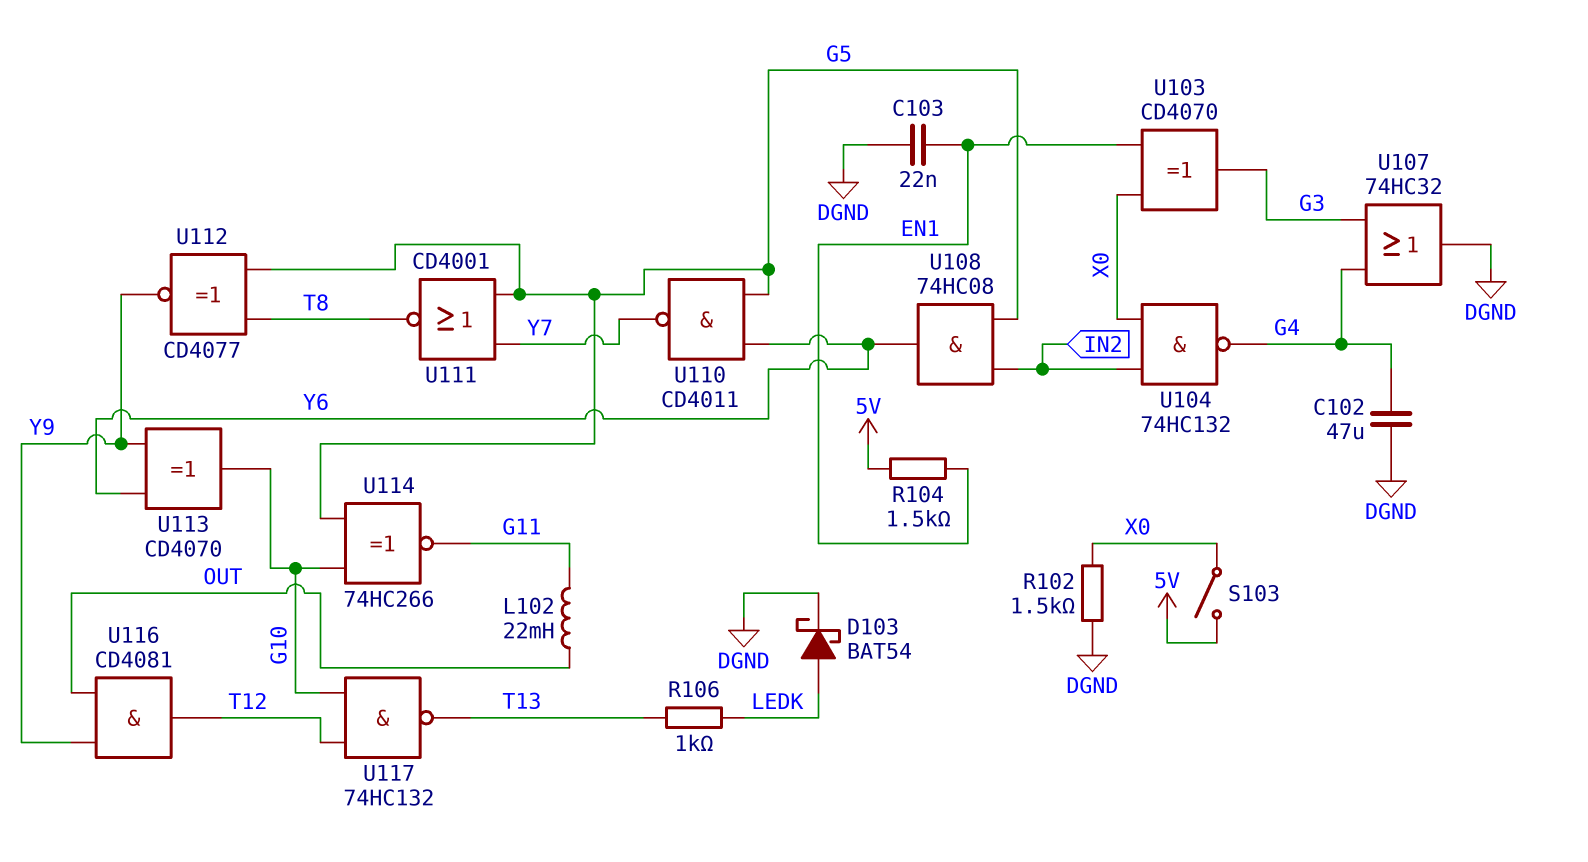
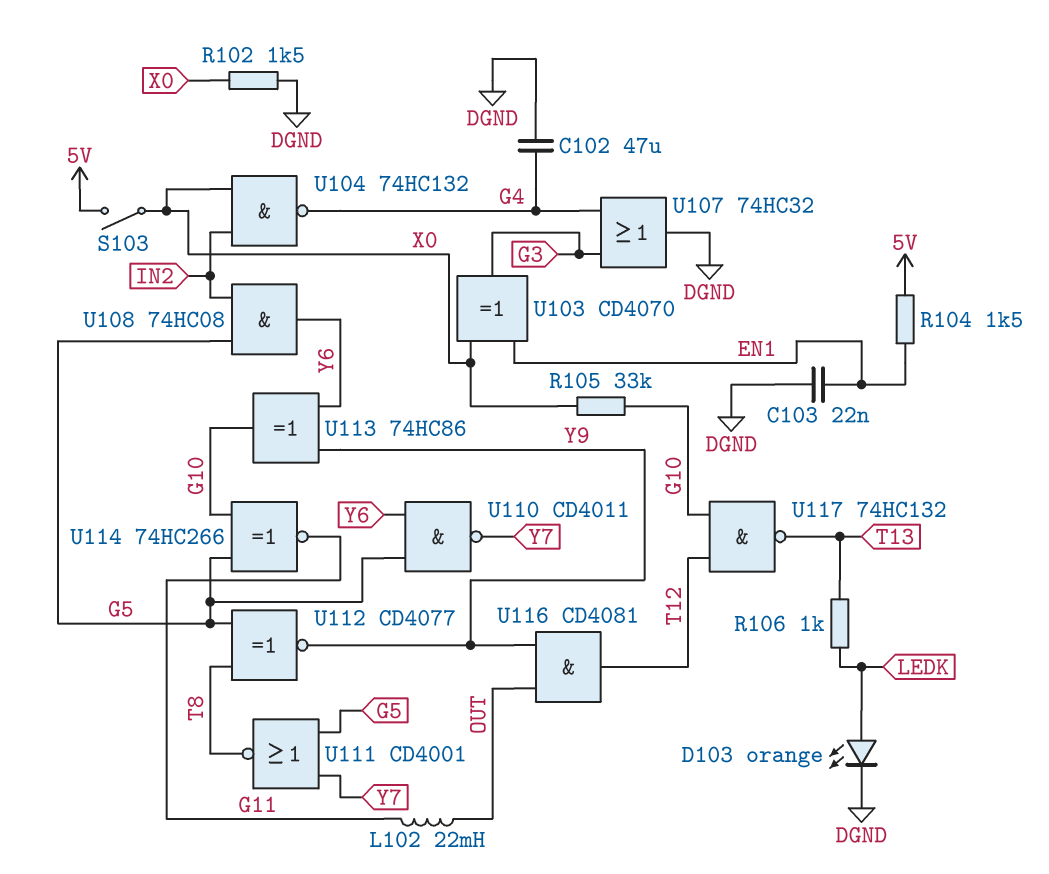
D103: schottky BAT54 (A LEDK, K DGND) -> LED orange (A LEDK, K DGND)
R105: none -> 33k (G10, X0)
U113: XOR CD4070 (in Y6, in Y9, out G10) -> XOR 74HC86 (in Y6, in Y9, out G10)

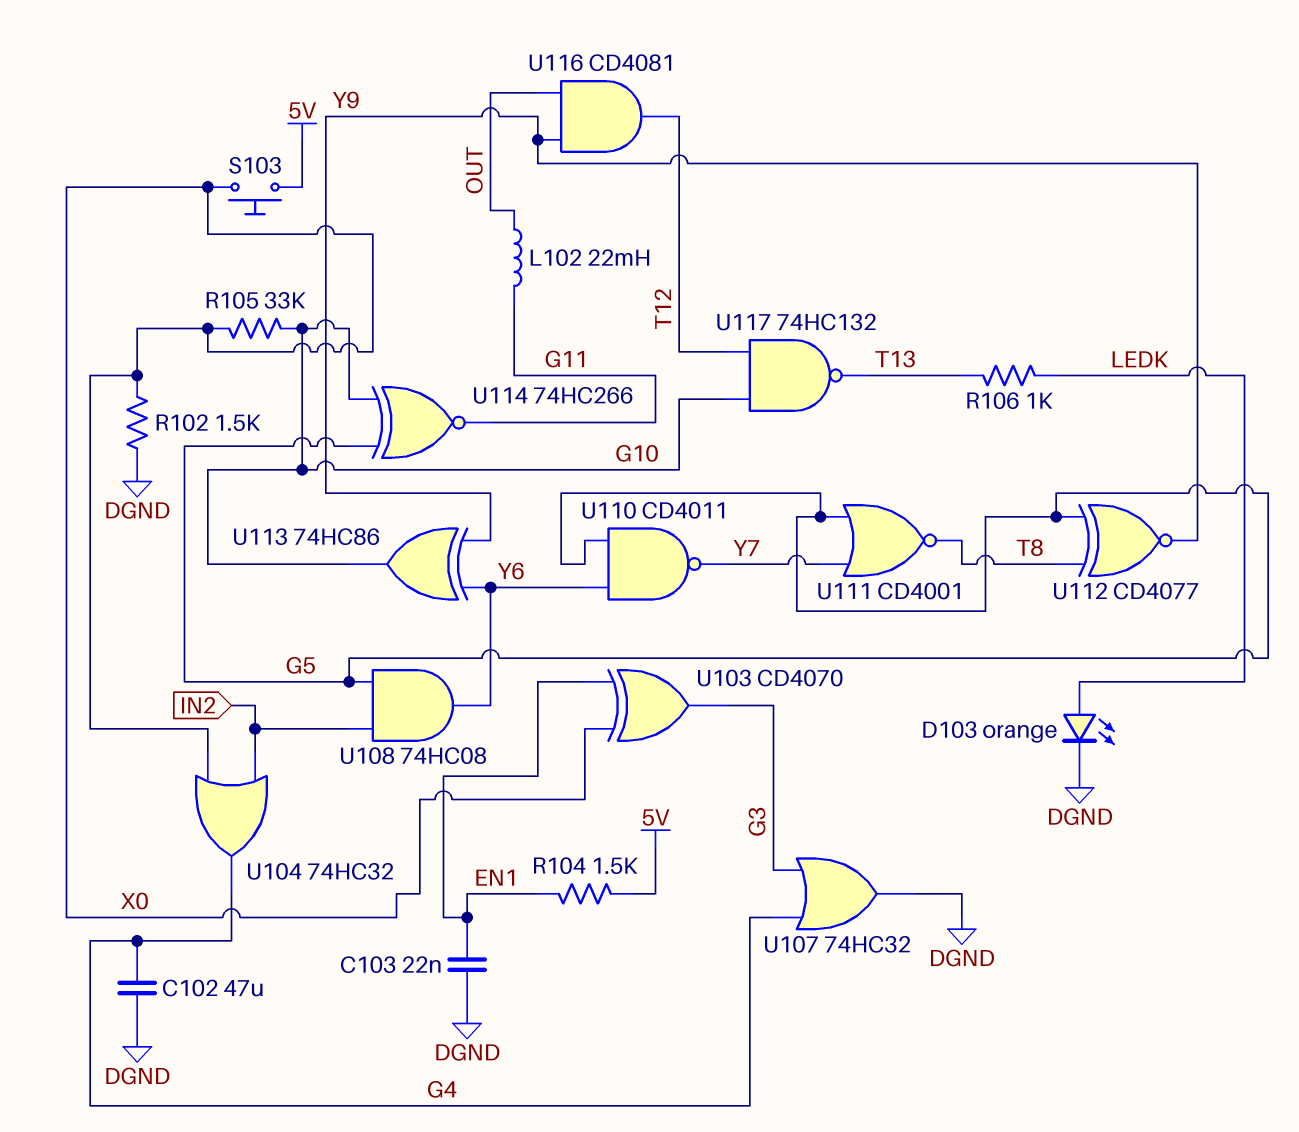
S103: switch (5V, X0) -> button (5V, X0)
U104: NAND 74HC132 (in IN2, in X0, out G4) -> OR 74HC32 (in IN2, in X0, out G4)

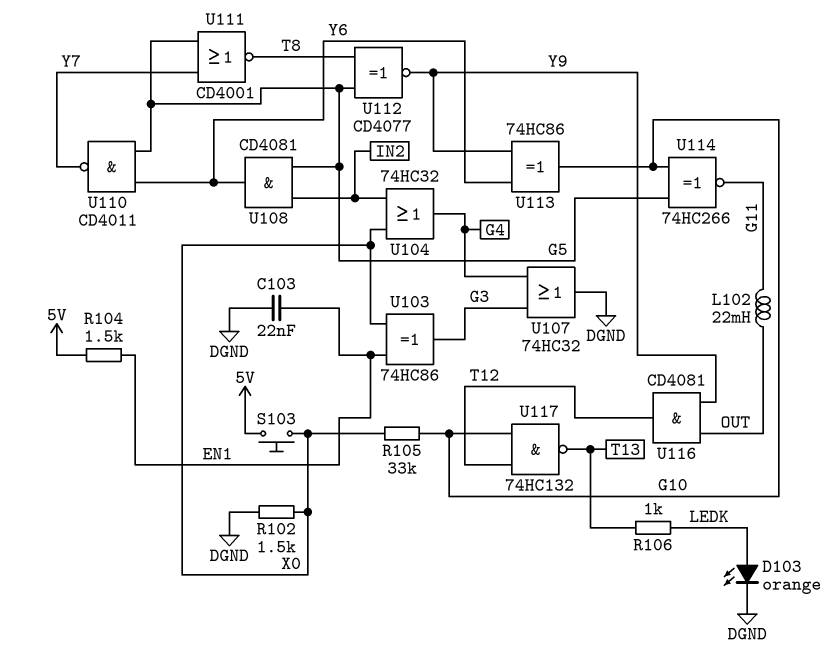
C102: 47uF (DGND, G4) -> none
U103: XOR CD4070 (in EN1, in X0, out G3) -> XOR 74HC86 (in EN1, in X0, out G3)
U108: AND 74HC08 (in G5, in IN2, out Y6) -> AND CD4081 (in G5, in IN2, out Y6)

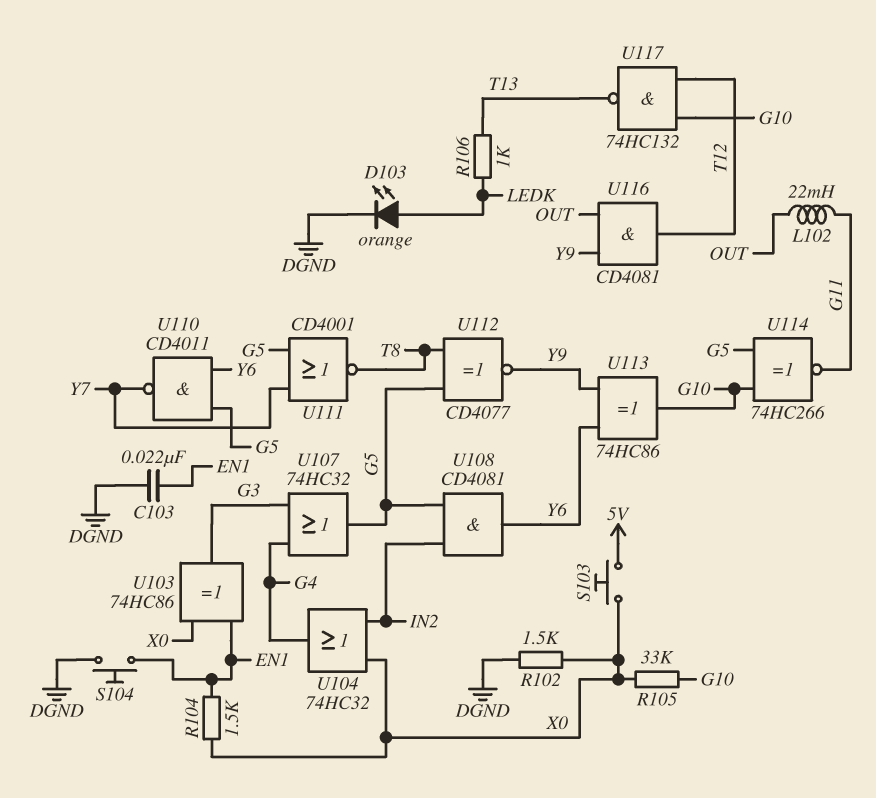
R104: 1.5k (5V, EN1) -> 1.5k (EN1, X0)
S104: none -> button (DGND, EN1)
U107: OR 74HC32 (in G3, in G4, out DGND) -> OR 74HC32 (in G3, in G4, out G5)

